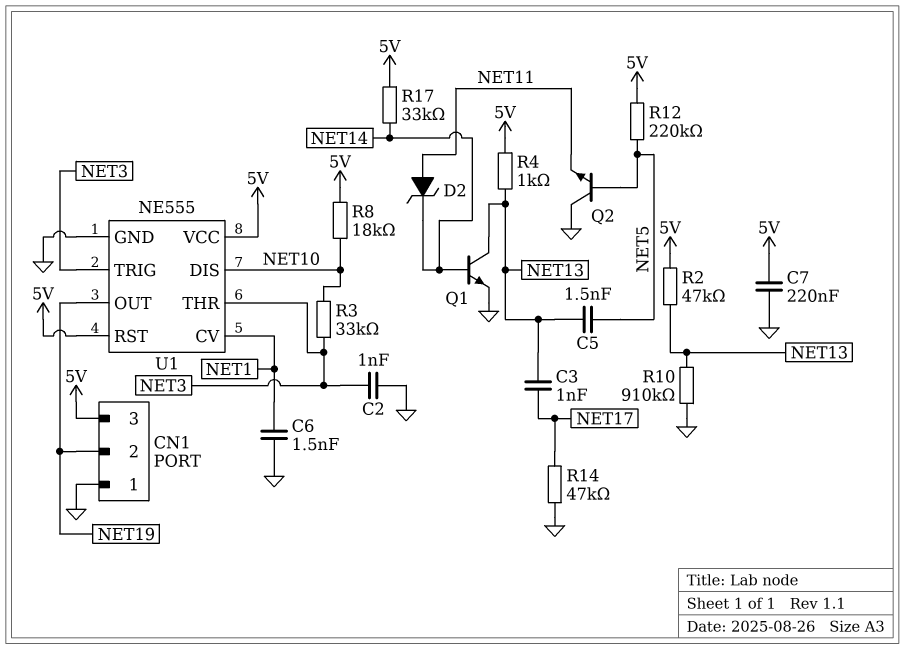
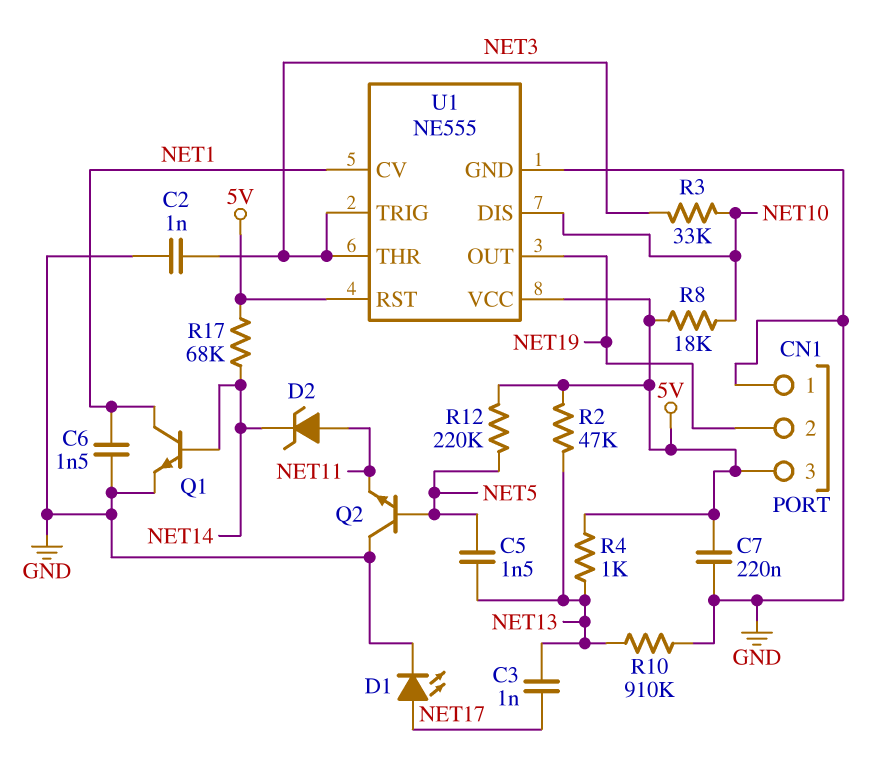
D1: none -> LED (A NET17, K GND)
Q1: NPN (B NET14, C NET13, E GND) -> NPN (B NET14, C NET1, E GND)
R14: 47k (GND, NET17) -> none
R17: 33k (5V, NET14) -> 68k (5V, NET14)

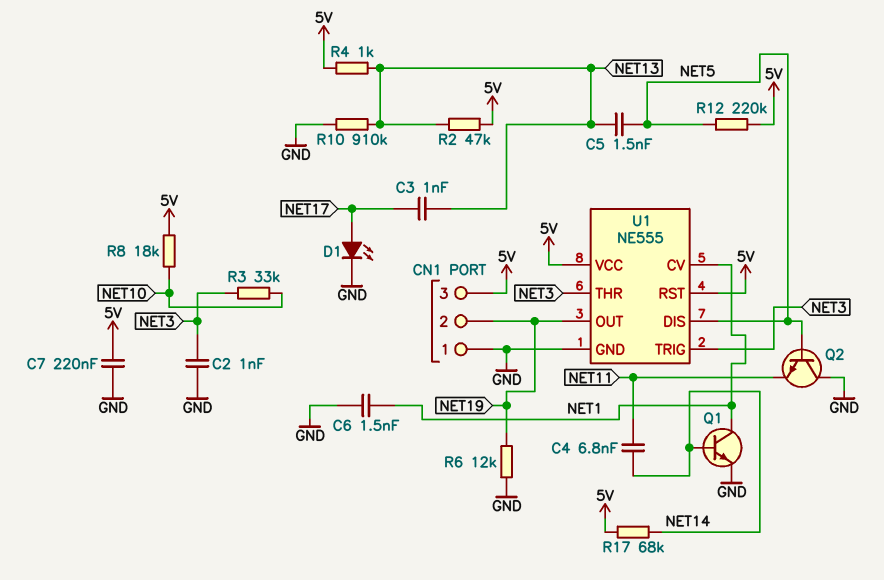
C4: none -> 6.8nF (NET11, NET14)
D2: zener (A NET11, K NET14) -> none
R6: none -> 12k (GND, NET19)
U1 pin DIS: NET10 -> NET5

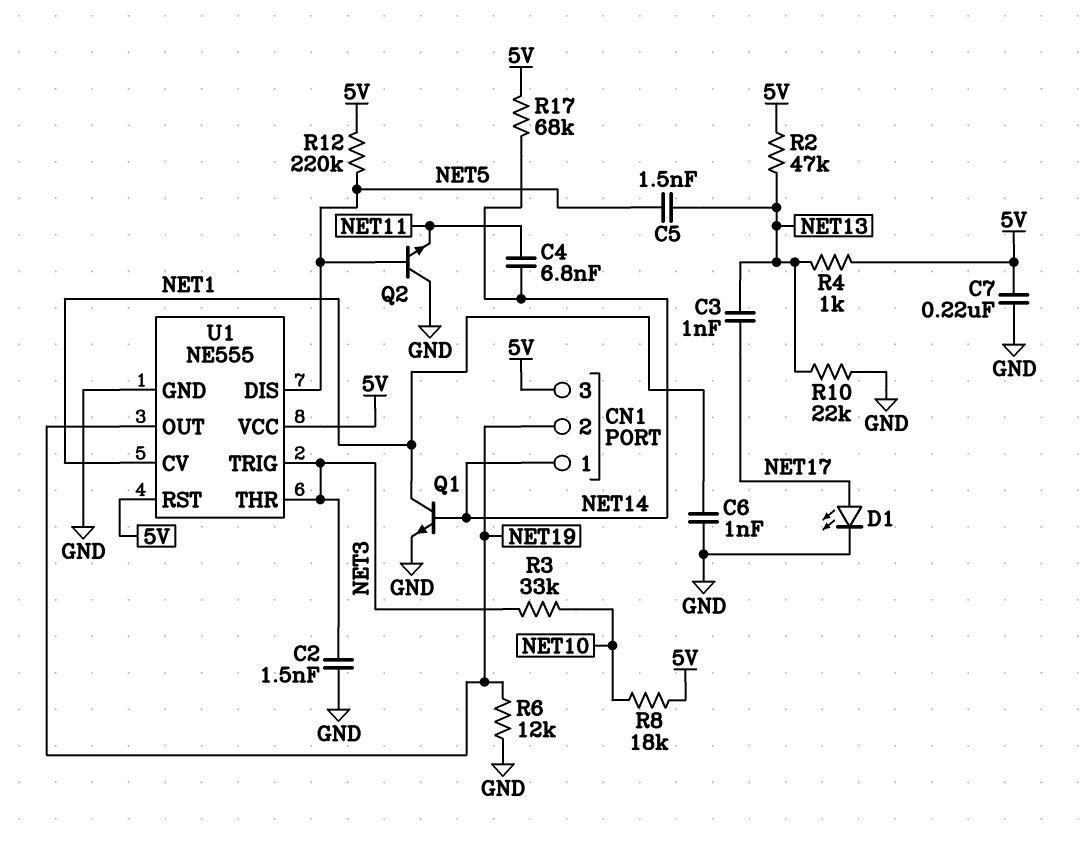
C2: 1nF (GND, NET3) -> 1.5nF (GND, NET3)
C6: 1.5nF (GND, NET1) -> 1nF (GND, NET1)
CN1 pin 1: GND -> NET14
R10: 910k (GND, NET13) -> 22k (GND, NET13)

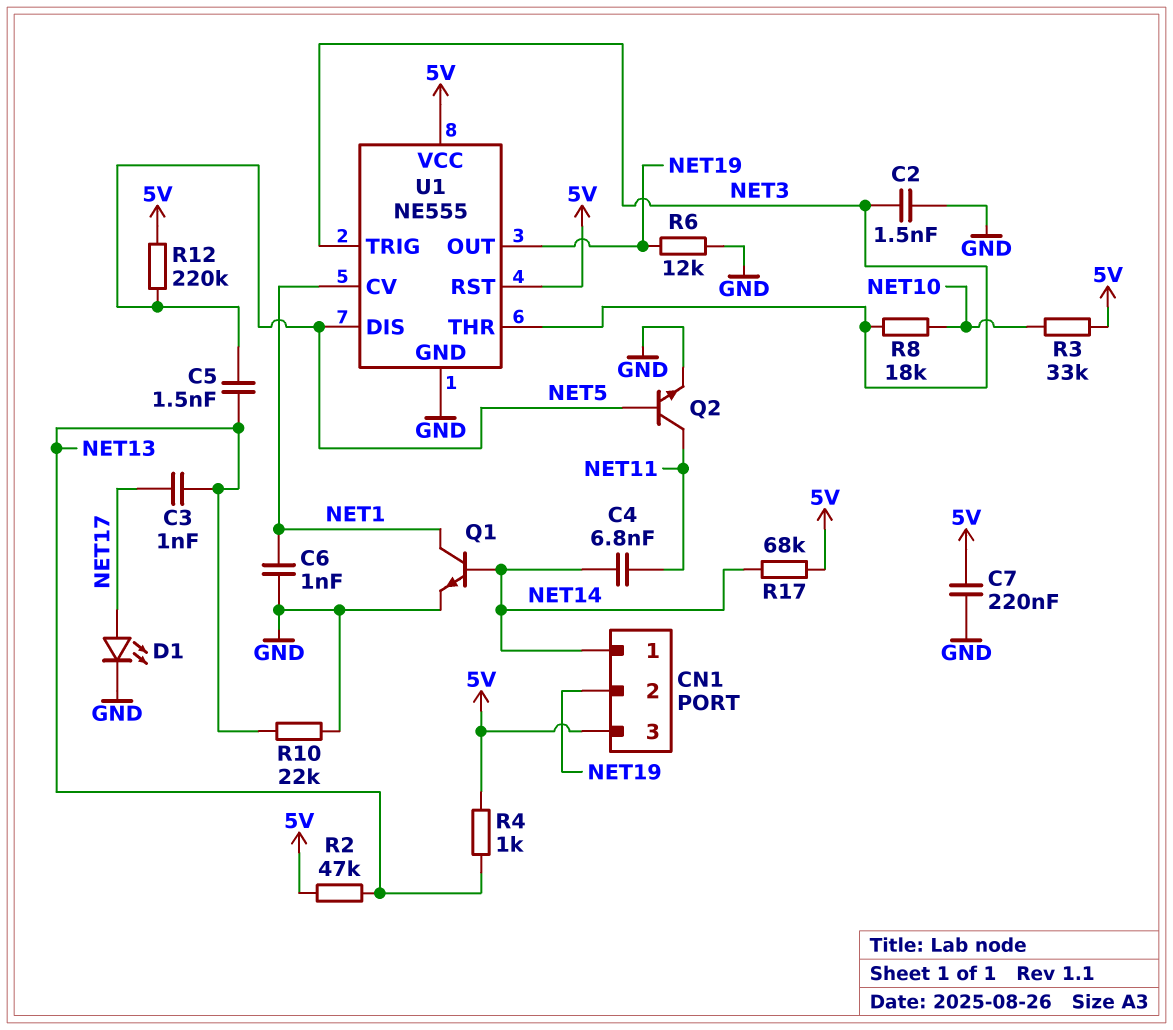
Q2: NPN (B NET5, C GND, E NET11) -> NPN (B NET5, C NET11, E GND)
R3: 33k (NET3, NET10) -> 33k (5V, NET10)
R8: 18k (5V, NET10) -> 18k (NET3, NET10)

